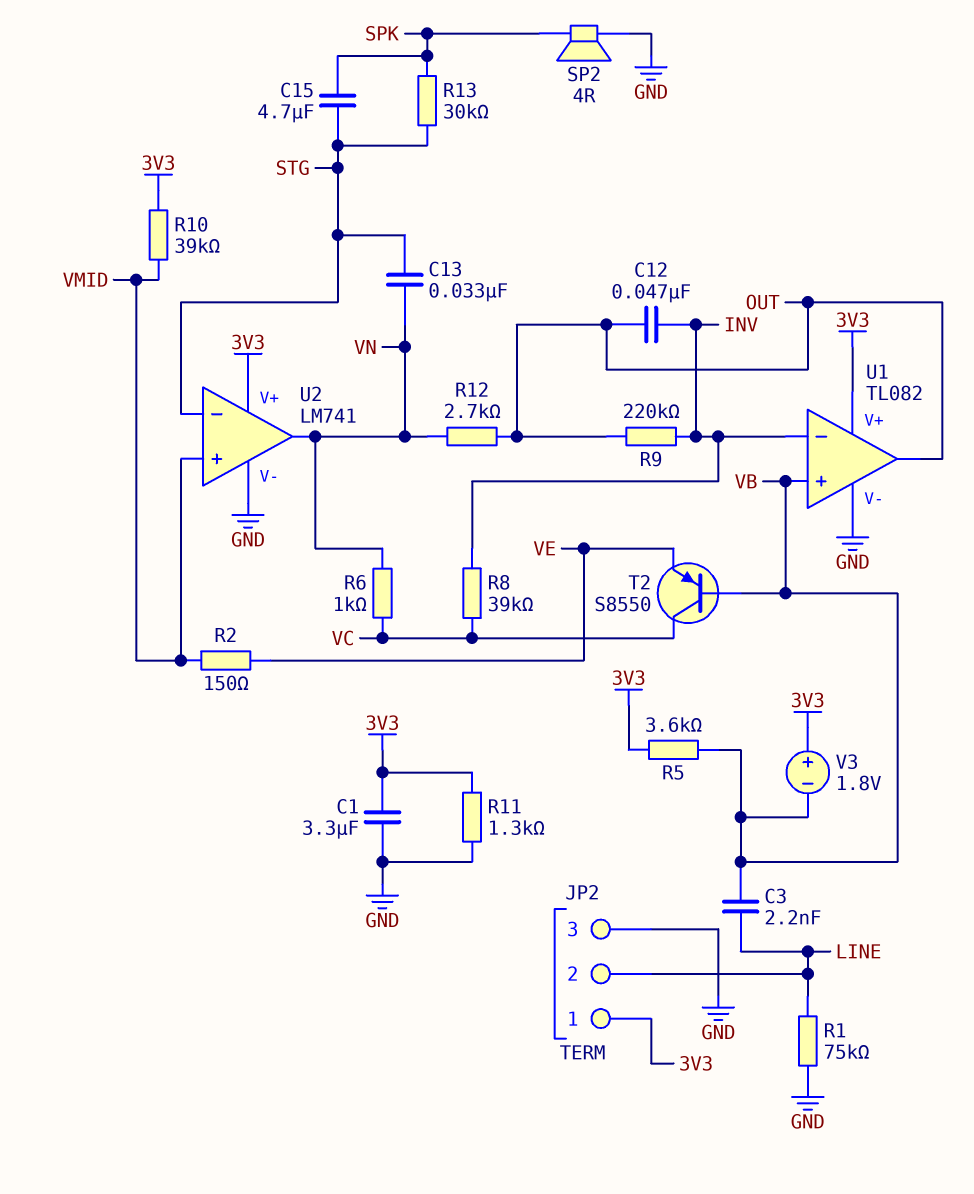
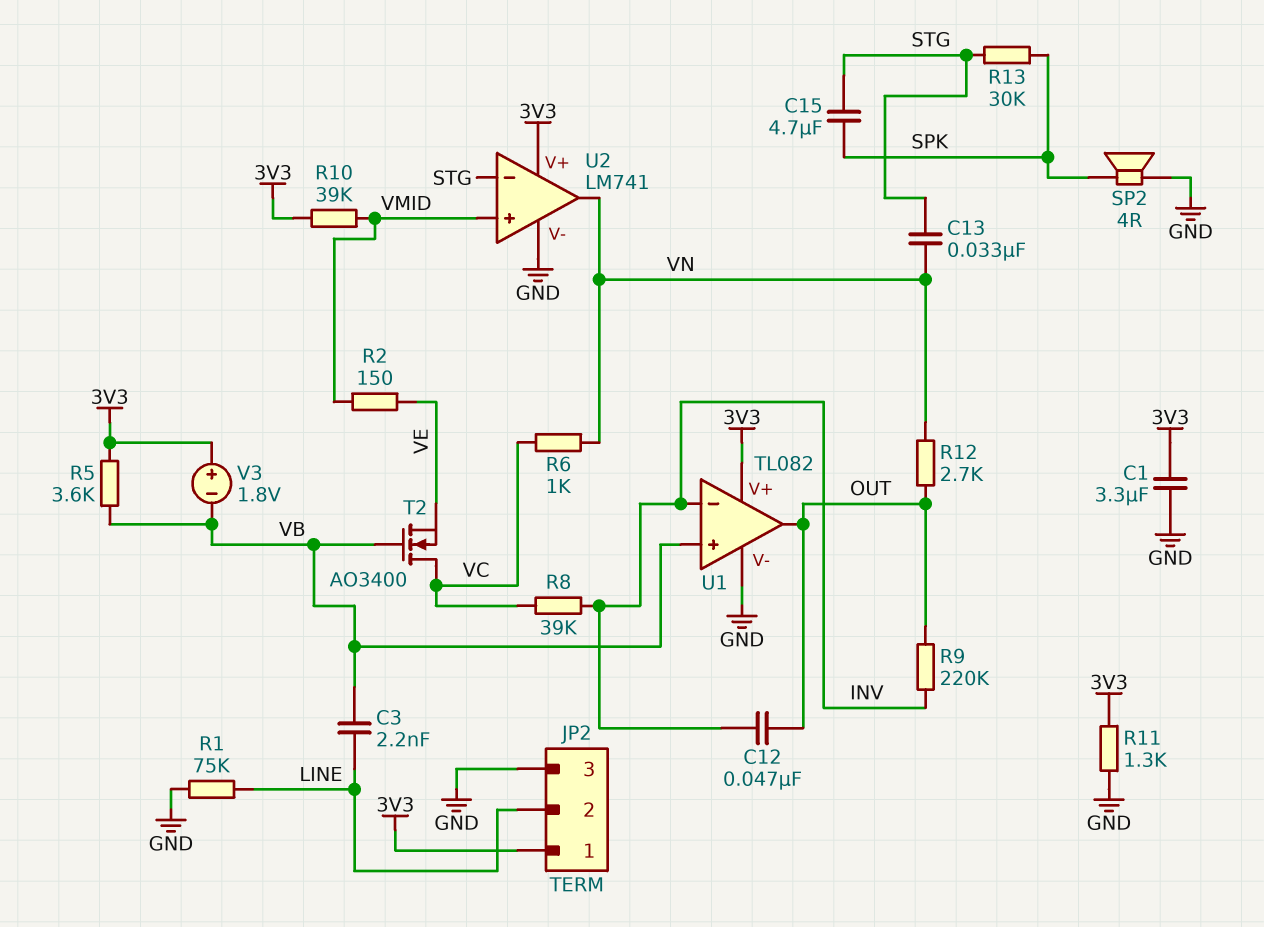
T2: PNP S8550 (B VB, C VC, E VE) -> NMOS AO3400 (G VB, D VC, S VE)

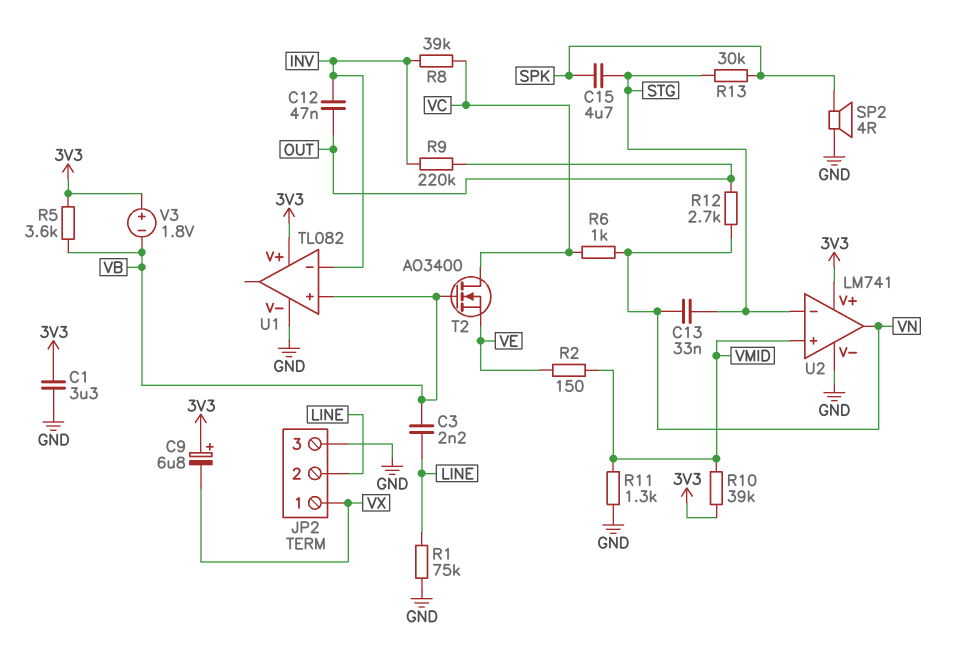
C9: none -> 6.8uF (plus 3V3, minus VX)
JP2 pin 1: 3V3 -> VX
R11: 1.3k (3V3, GND) -> 1.3k (GND, VMID)
U1 pin out: OUT -> none

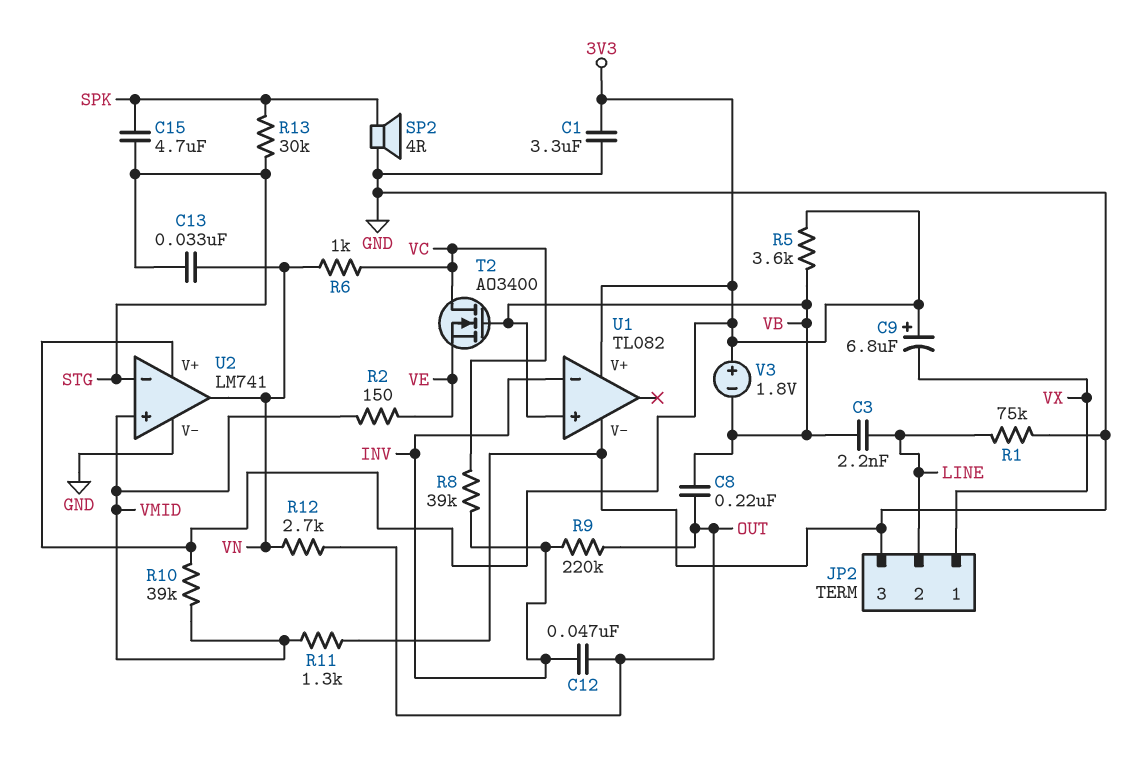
C8: none -> 220nF (OUT, VB)

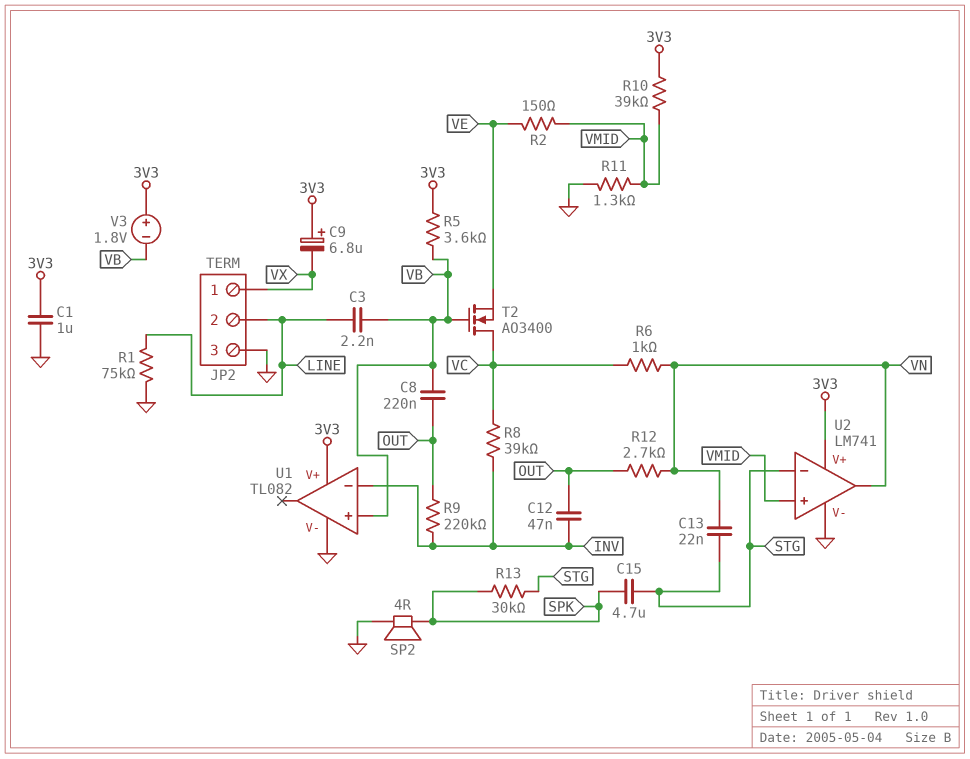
C1: 3.3uF (3V3, GND) -> 1uF (3V3, GND)
C13: 33nF (STG, VN) -> 22nF (STG, VN)

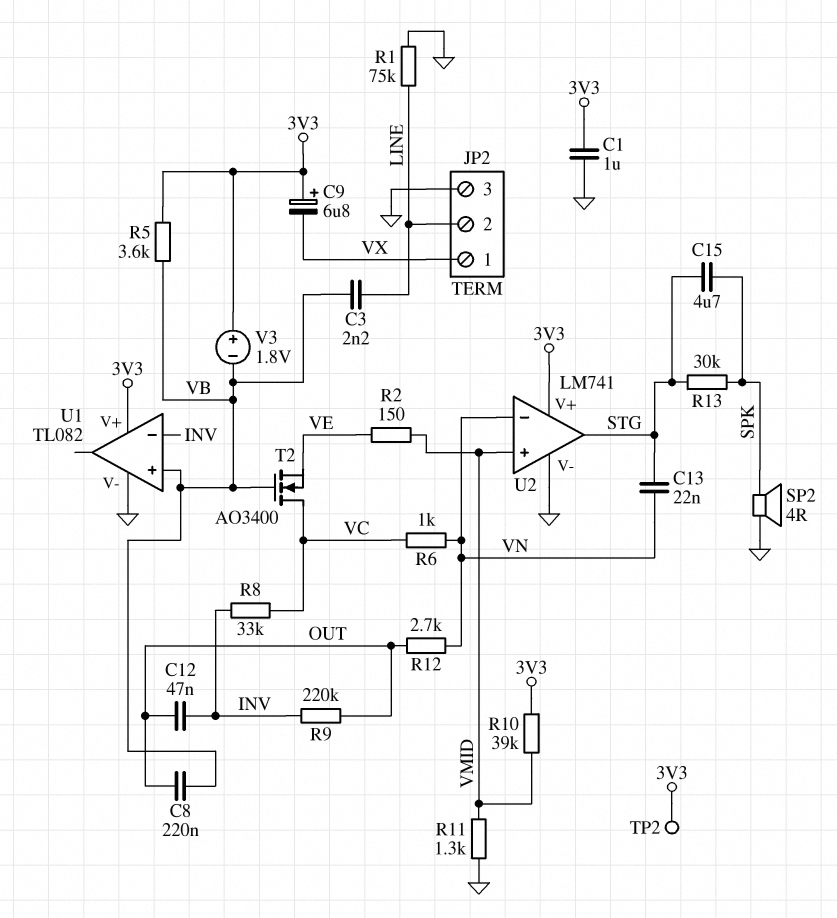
R8: 39k (INV, VC) -> 33k (INV, VC)
TP2: none -> test point (3V3)
U2 pin in-: STG -> VN
U2 pin out: VN -> STG

